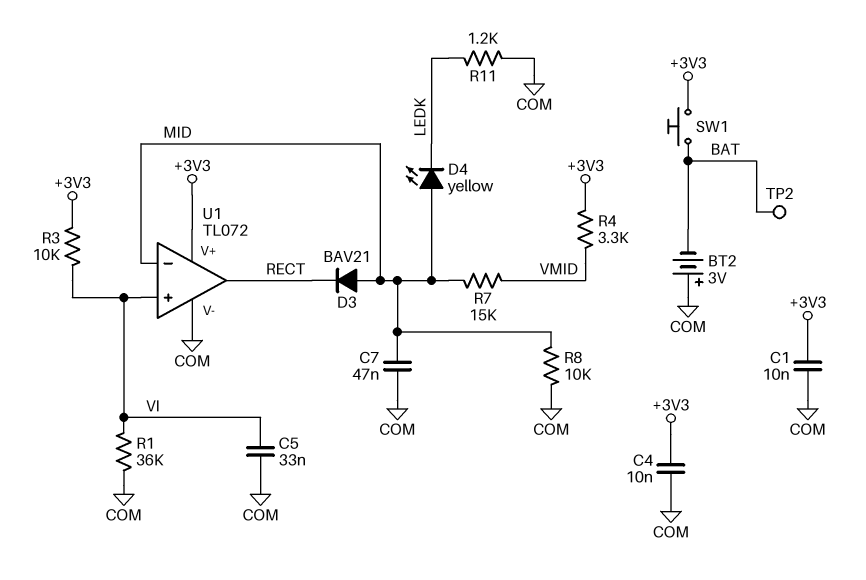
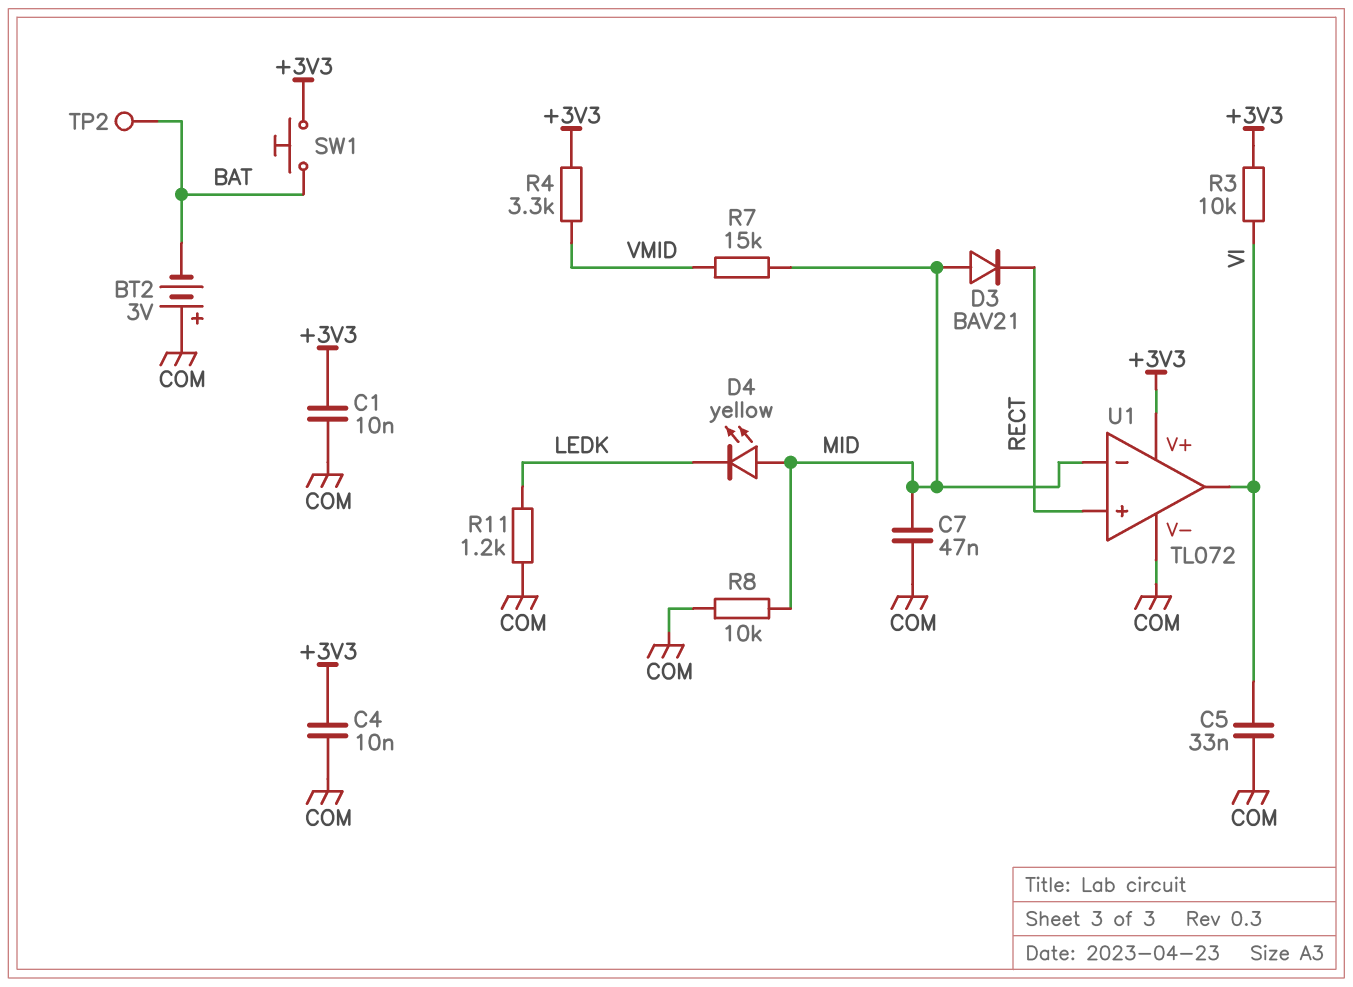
R1: 36k (COM, VI) -> none
U1 pin in+: VI -> RECT
U1 pin out: RECT -> VI

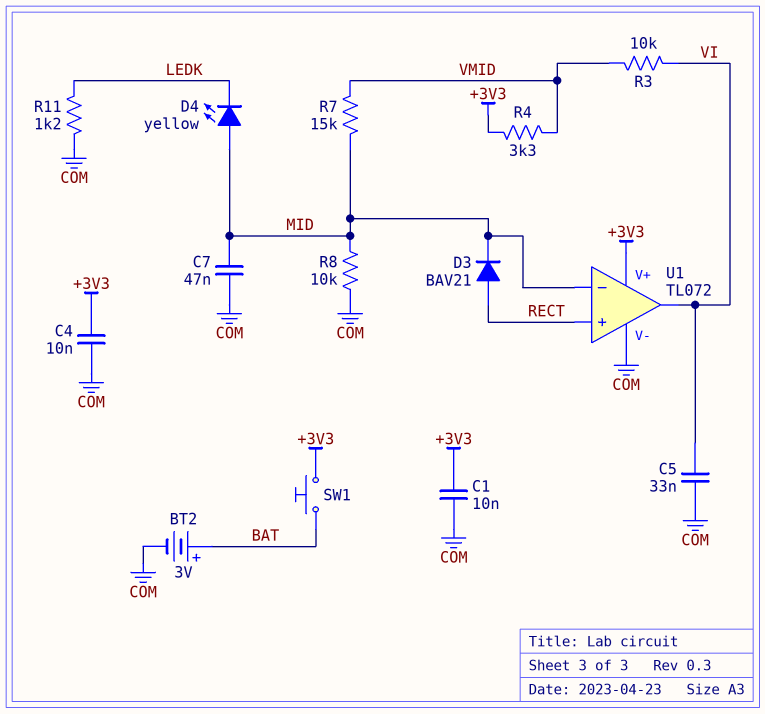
BT2: 3V (plus COM, minus BAT) -> 3V (plus BAT, minus COM)
D3: diode BAV21 (A MID, K RECT) -> diode BAV21 (A RECT, K MID)
R3: 10k (+3V3, VI) -> 10k (VI, VMID)
TP2: test point (BAT) -> none

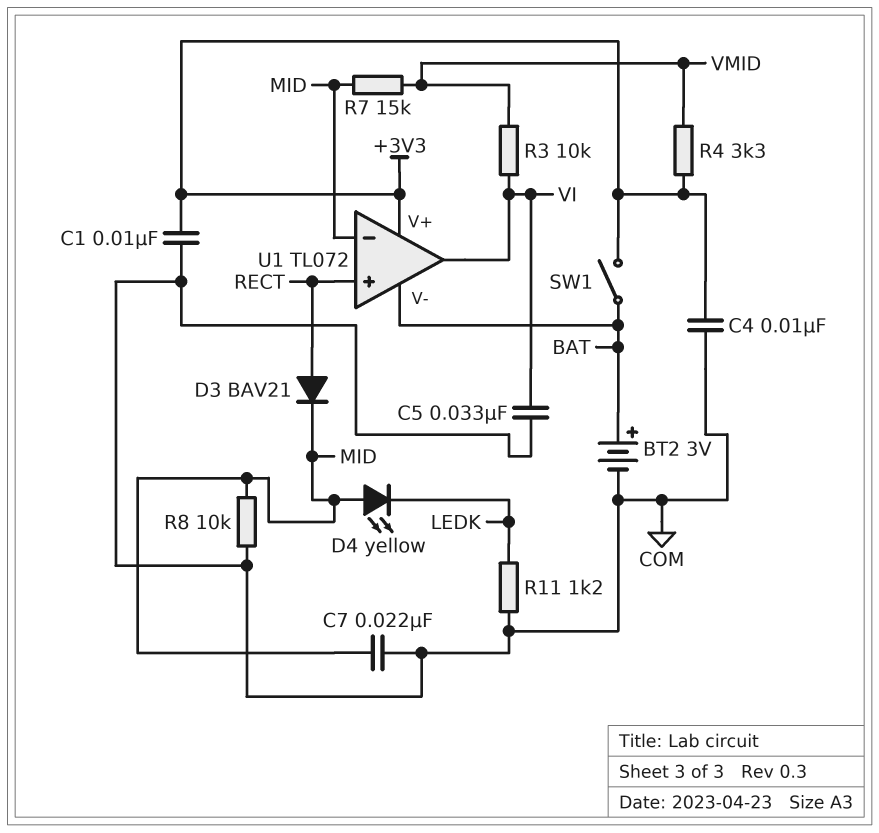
C7: 47nF (COM, MID) -> 22nF (COM, MID)
SW1: button (+3V3, BAT) -> switch (+3V3, BAT)
U1 pin V-: COM -> BAT

